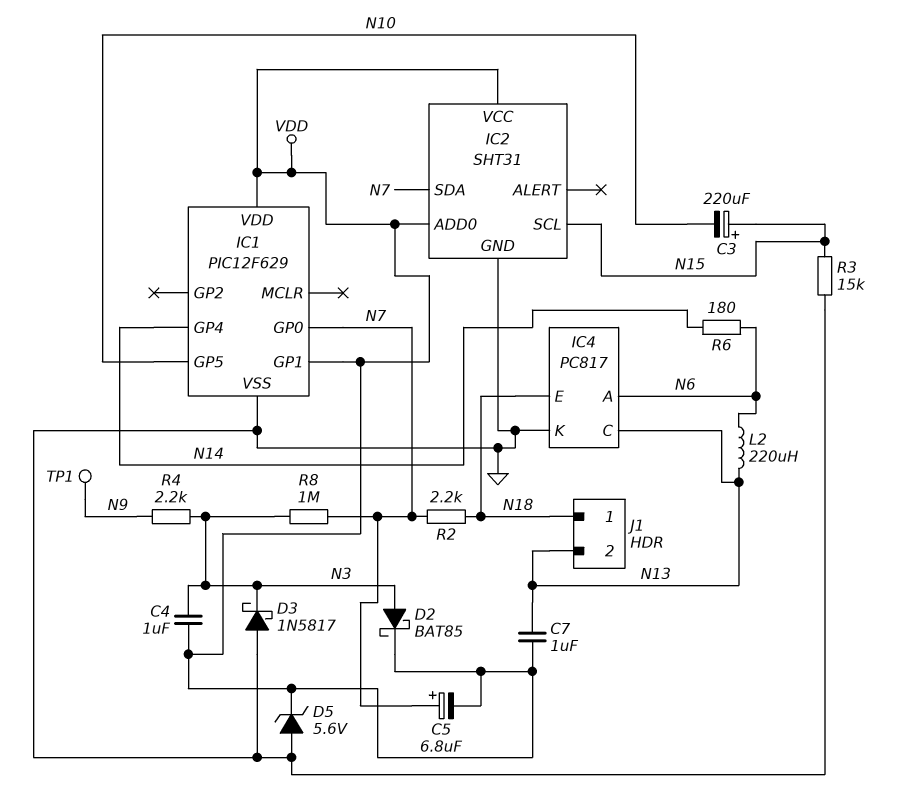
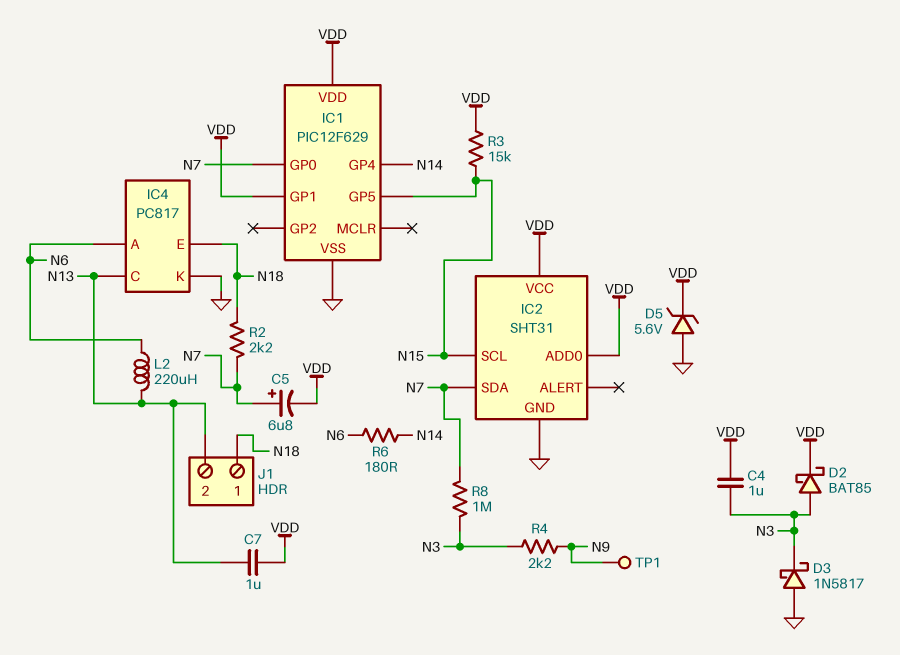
C3: 220uF (plus N15, minus N10) -> none
IC1 pin GP5: N10 -> N15
R3: 15k (GND, N15) -> 15k (N15, VDD)

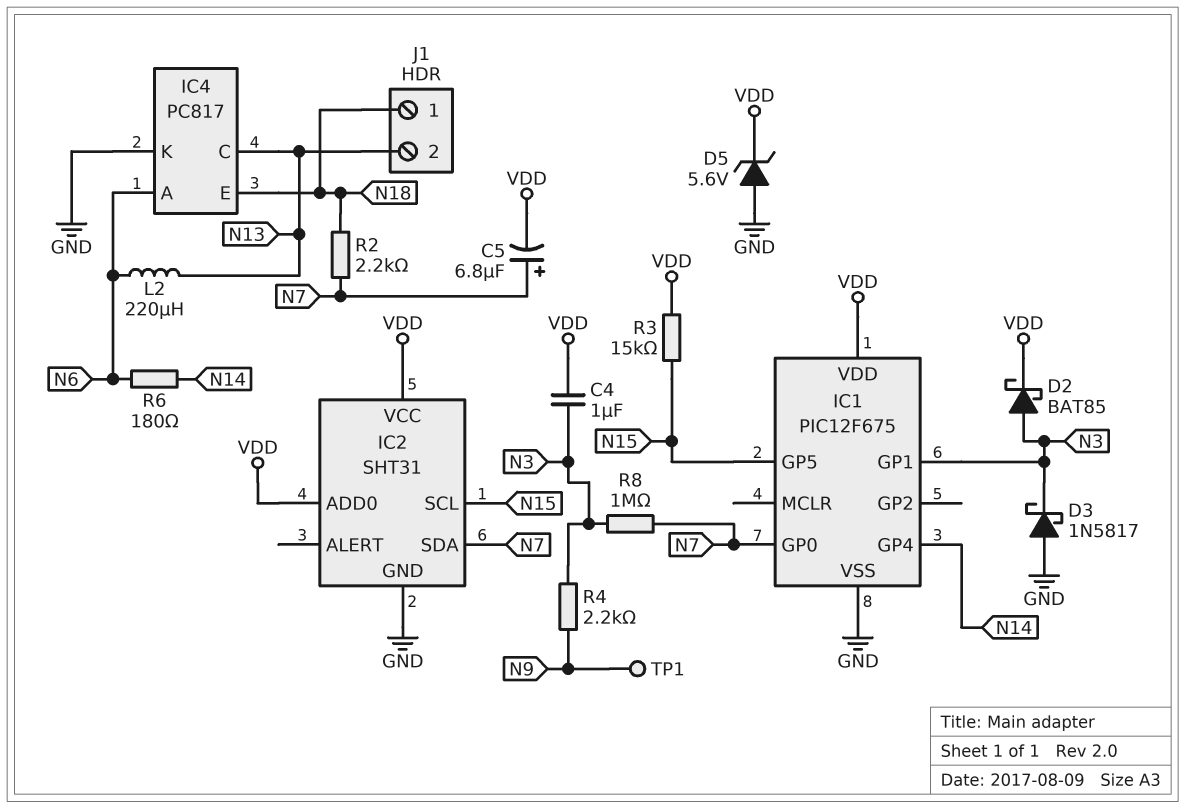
C7: 1uF (N13, VDD) -> none
IC1: PIC12F629 -> PIC12F675
IC1 pin GP1: VDD -> N3

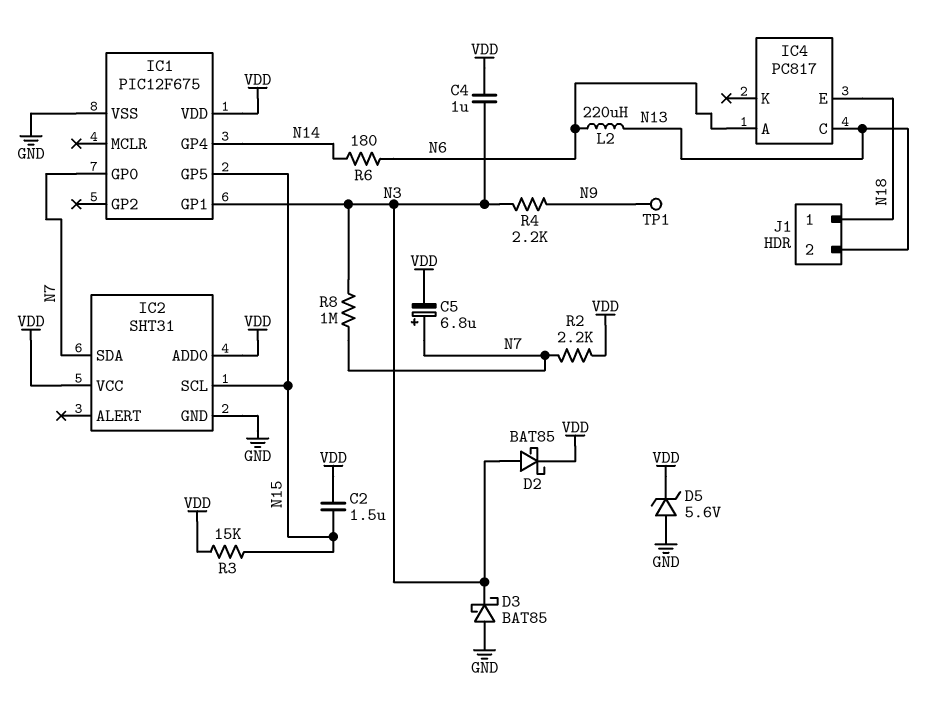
C2: none -> 1.5uF (N15, VDD)
D3: schottky 1N5817 (A GND, K N3) -> schottky BAT85 (A GND, K N3)
IC4 pin K: GND -> none
R2: 2.2k (N7, N18) -> 2.2k (N7, VDD)

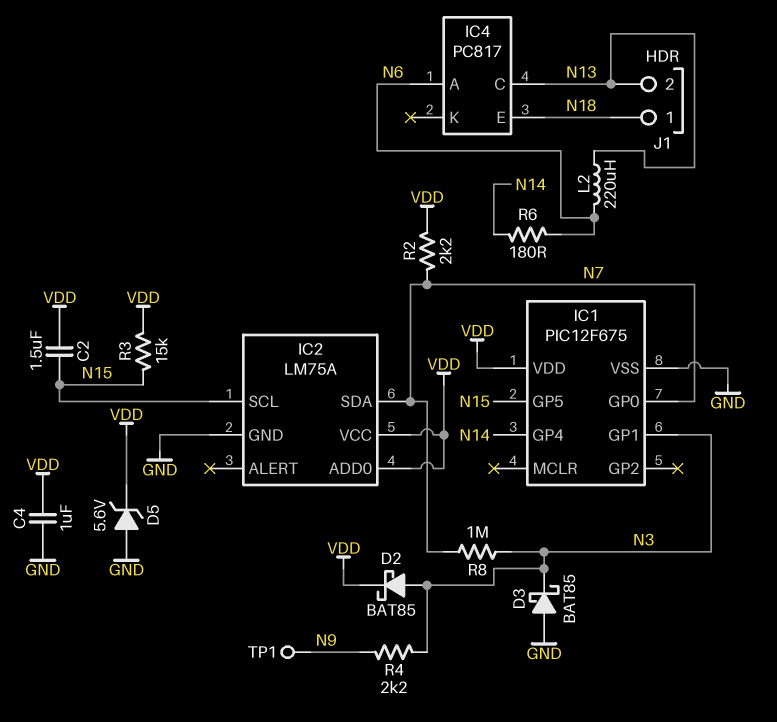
C4: 1uF (N3, VDD) -> 1uF (GND, VDD)
C5: 6.8uF (plus N7, minus VDD) -> none
IC2: SHT31 -> LM75A

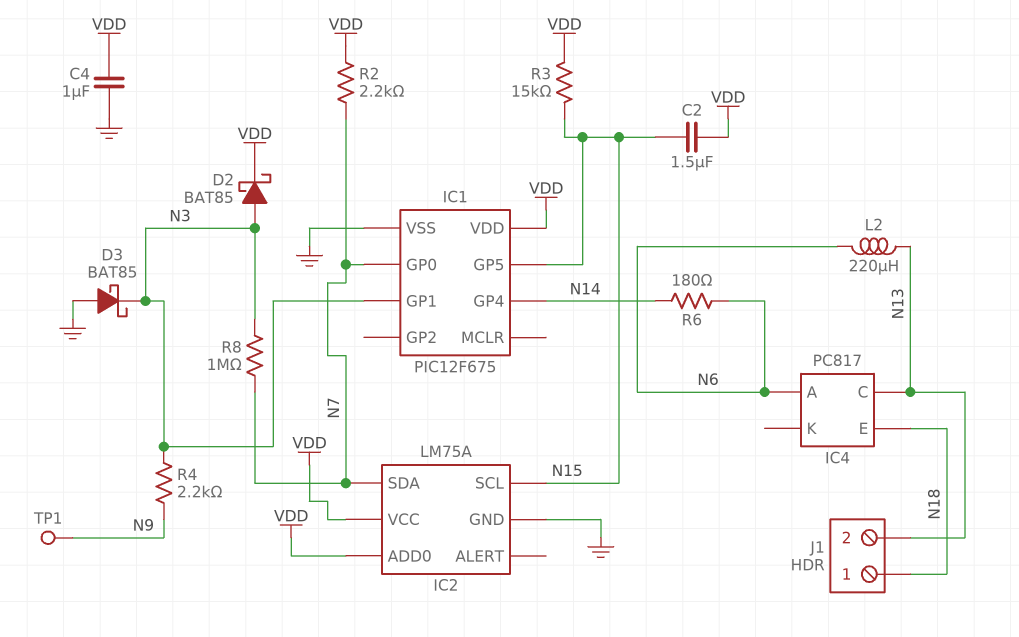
D5: zener 5.6V (A GND, K VDD) -> none

